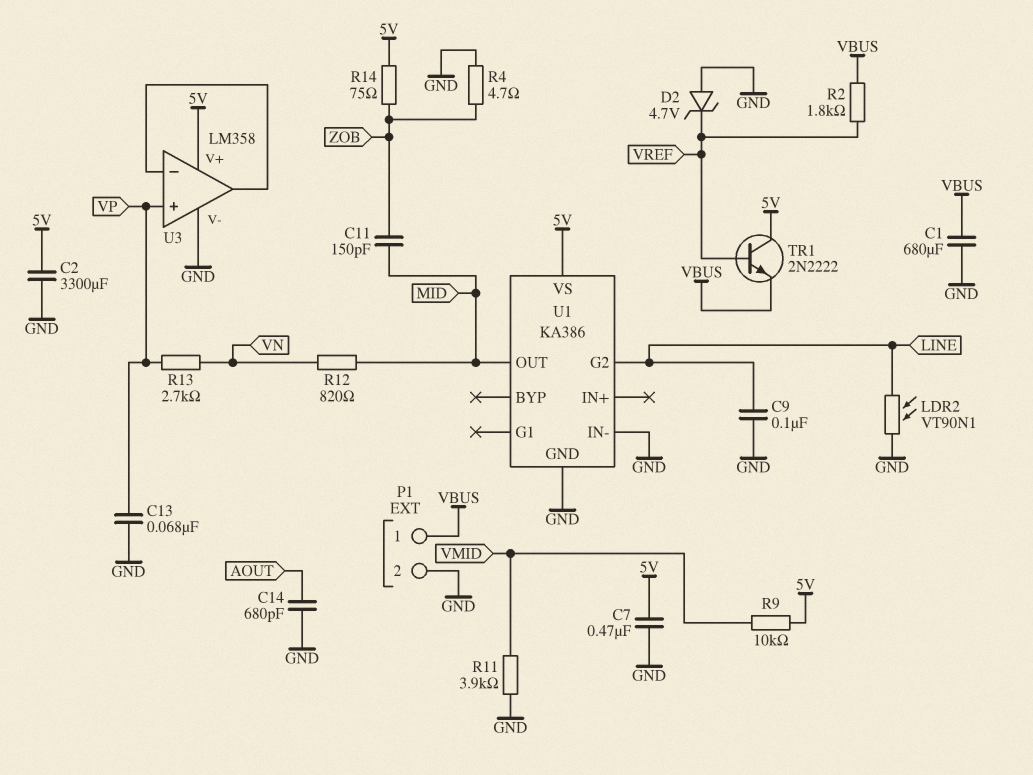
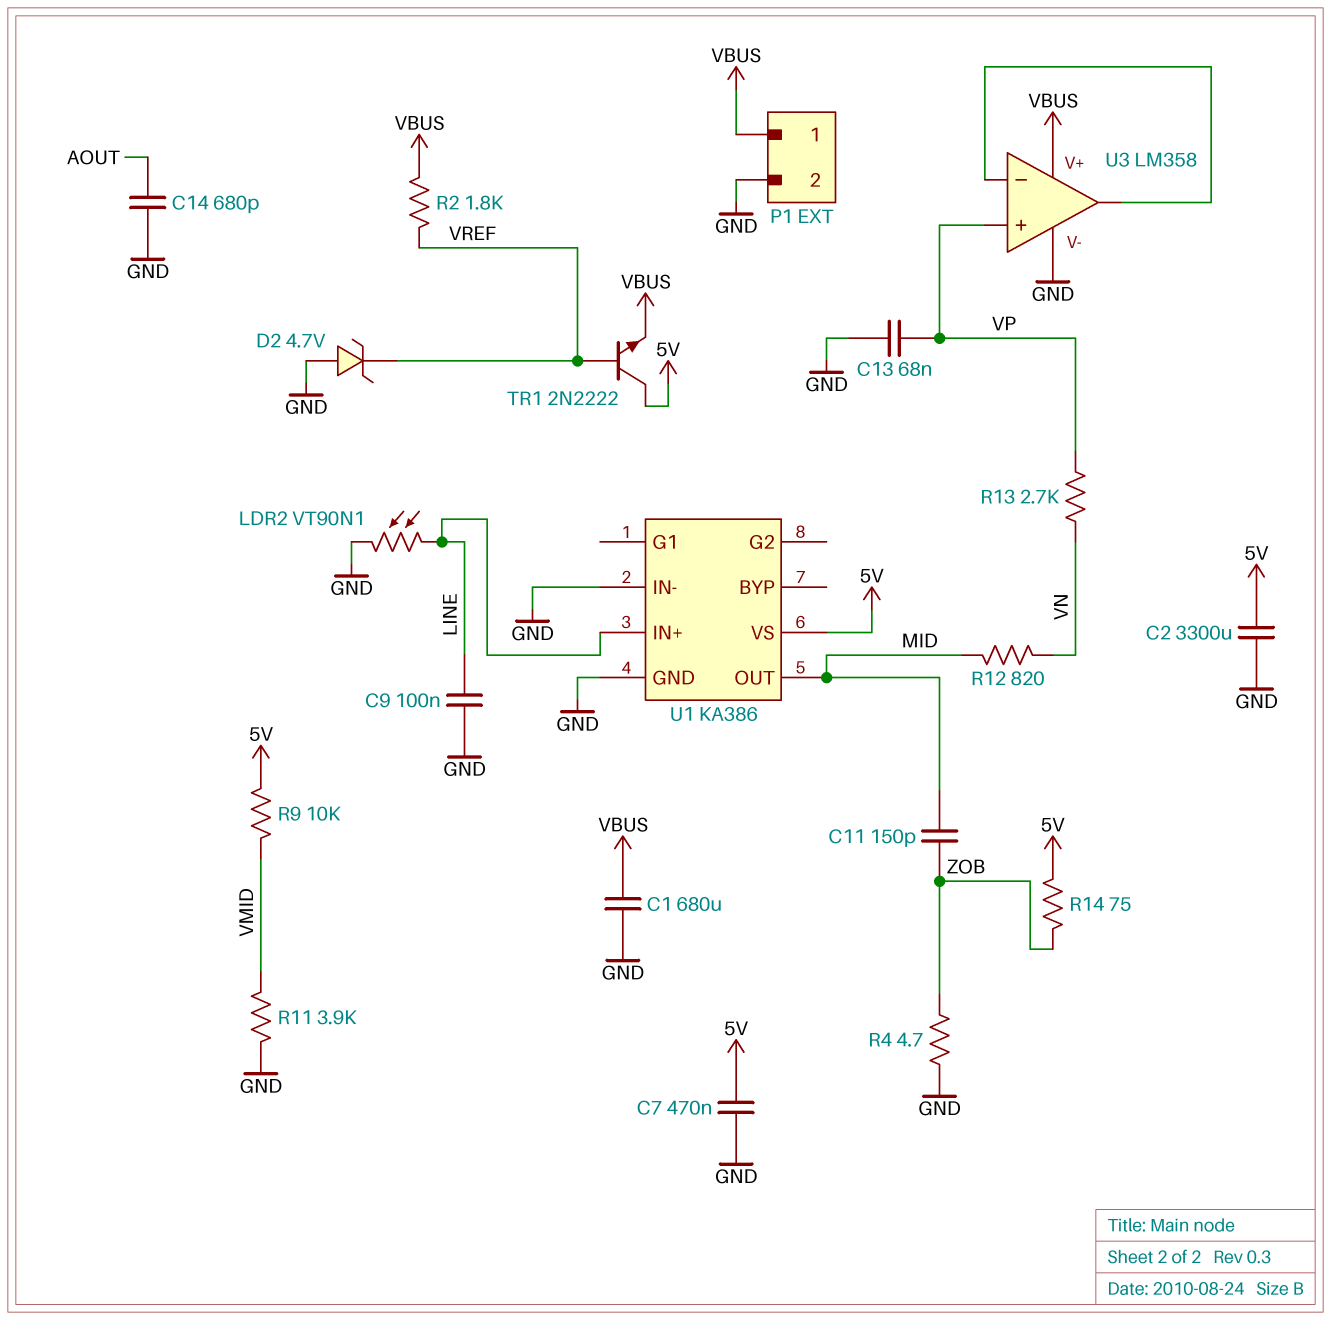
U1 pin G2: LINE -> none
U1 pin IN+: none -> LINE
U3 pin V+: 5V -> VBUS

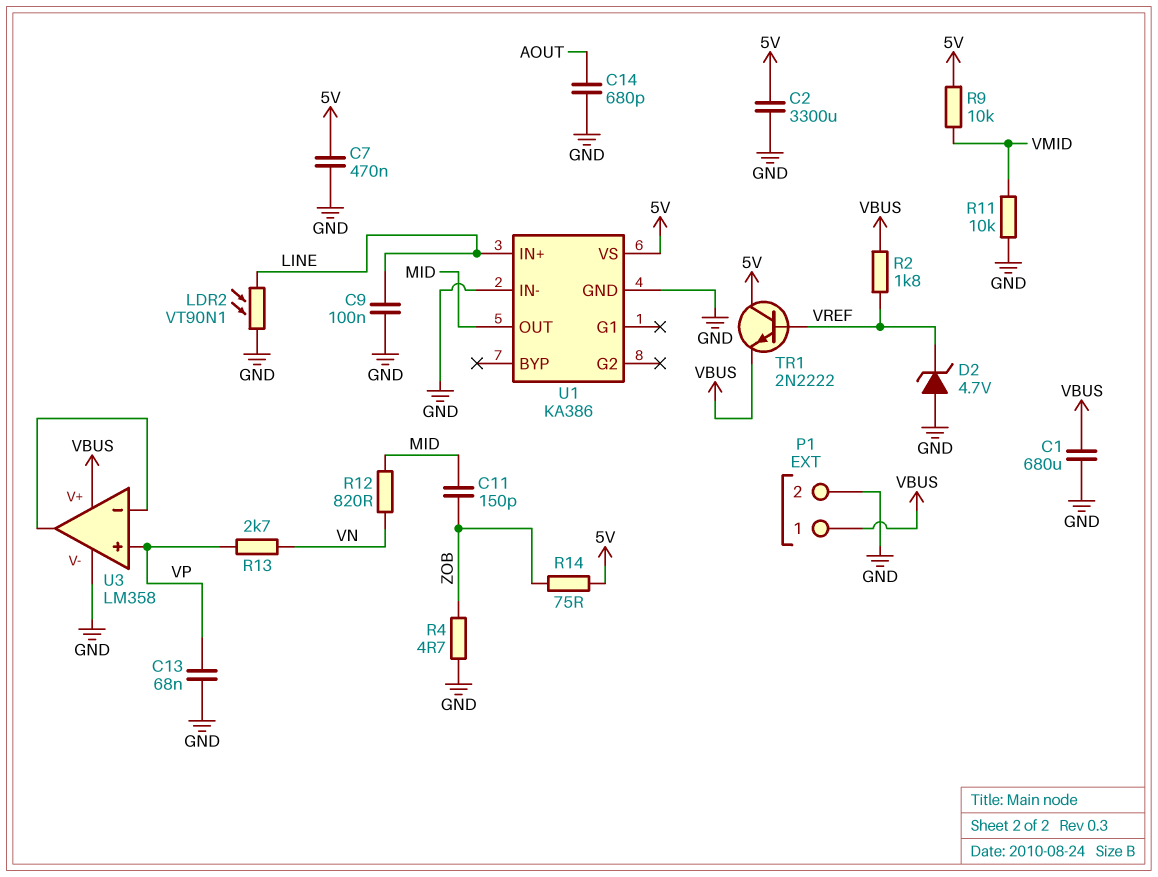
R11: 3.9k (GND, VMID) -> 10k (GND, VMID)

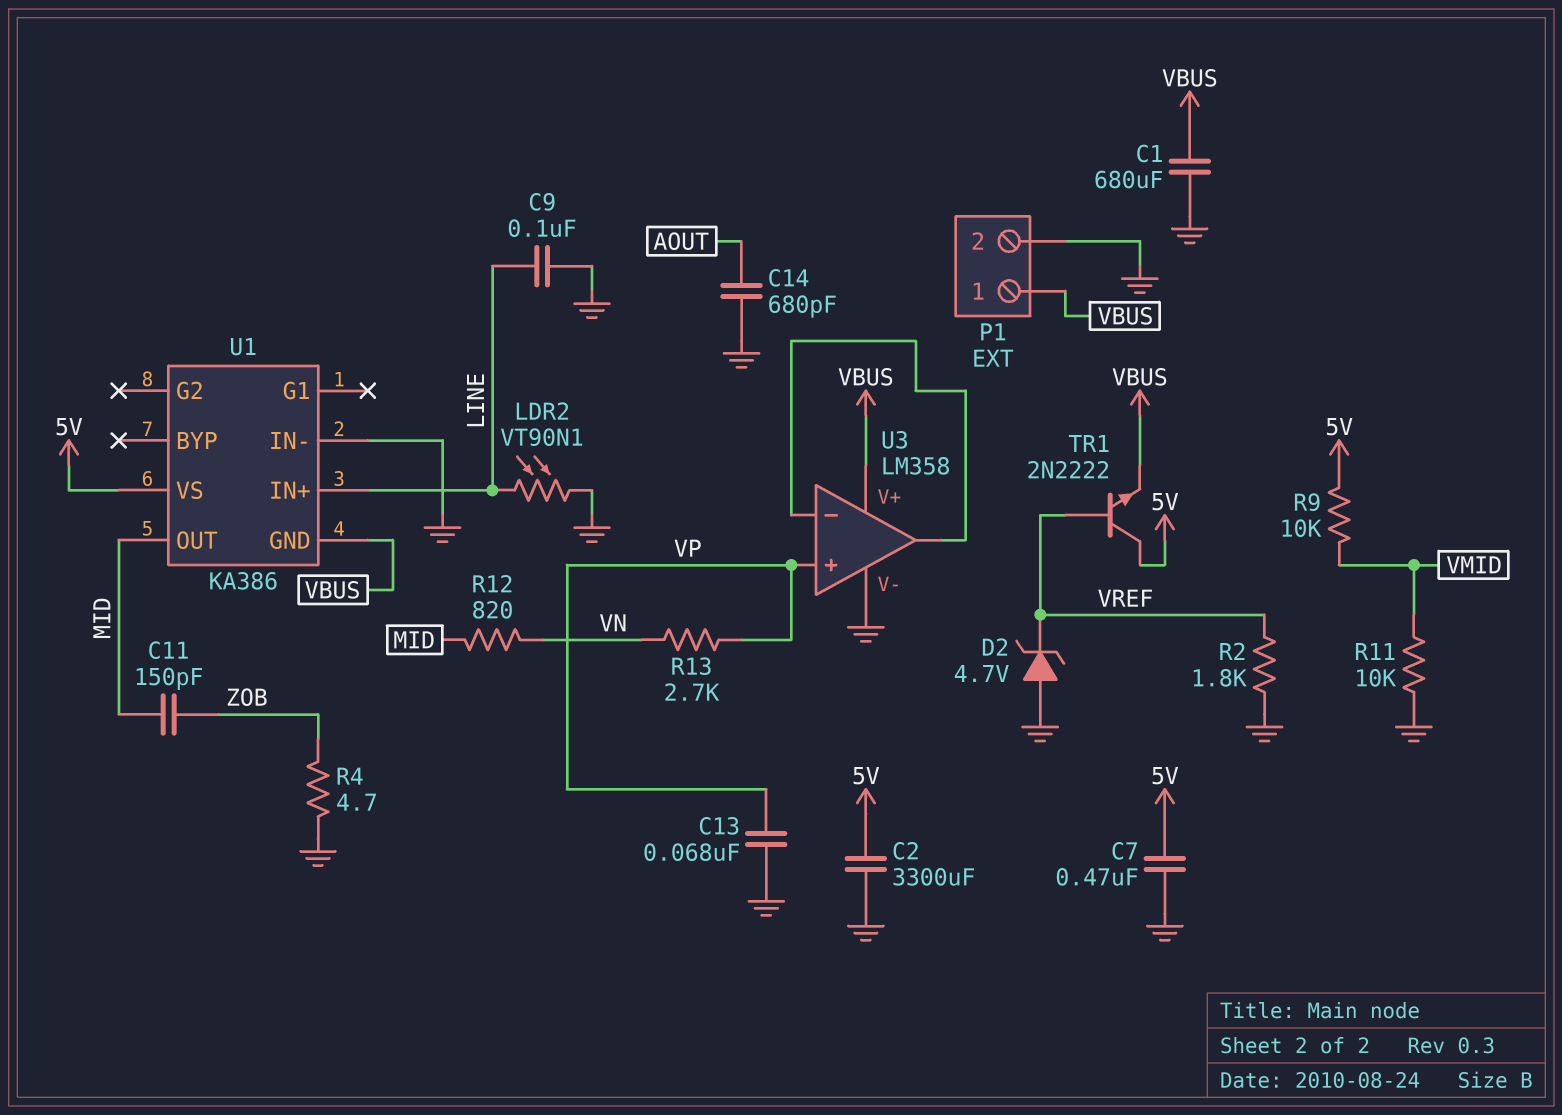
R2: 1.8k (VBUS, VREF) -> 1.8k (GND, VREF)
R14: 75 (5V, ZOB) -> none
U1 pin GND: GND -> VBUS

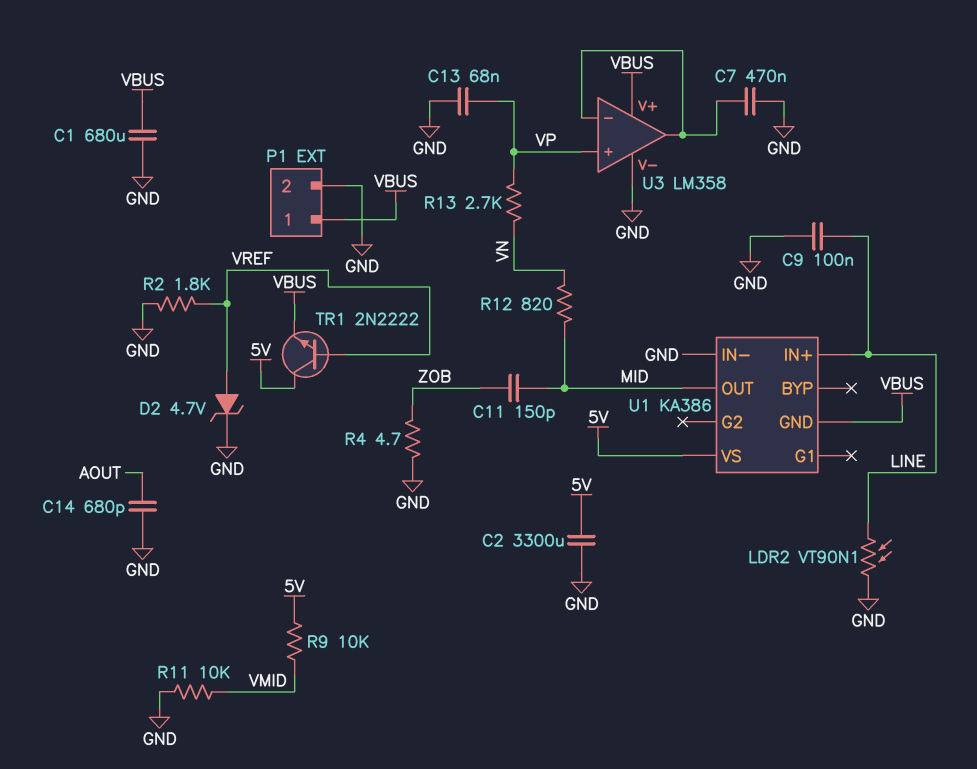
C7: 470nF (5V, GND) -> 470nF (GND, U3/in-)
D2: zener 4.7V (A GND, K VREF) -> zener 4.7V (A VREF, K GND)

